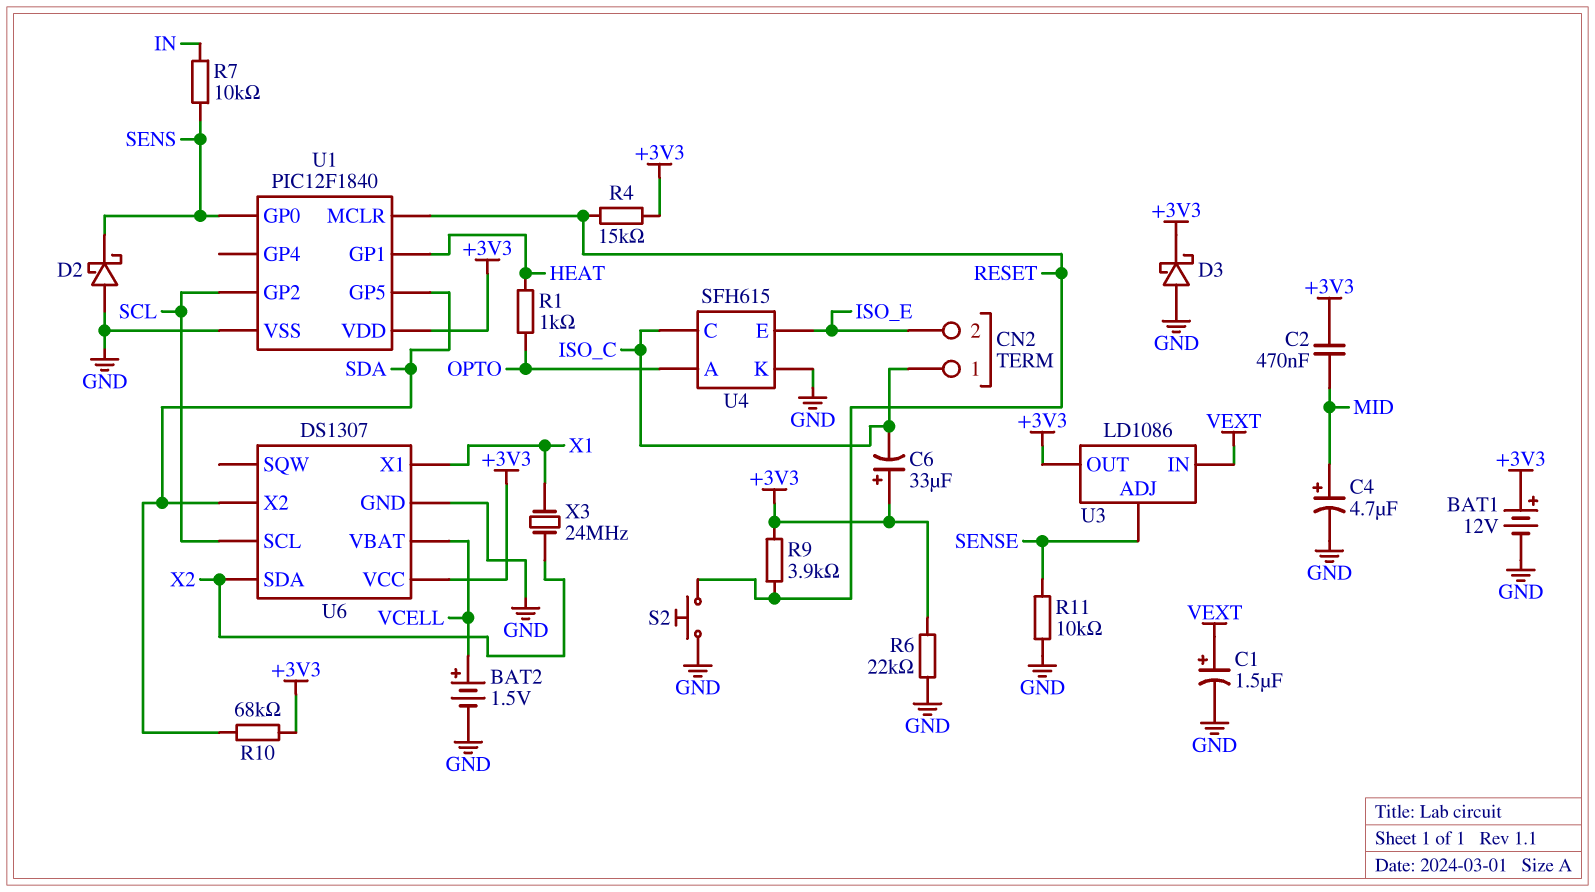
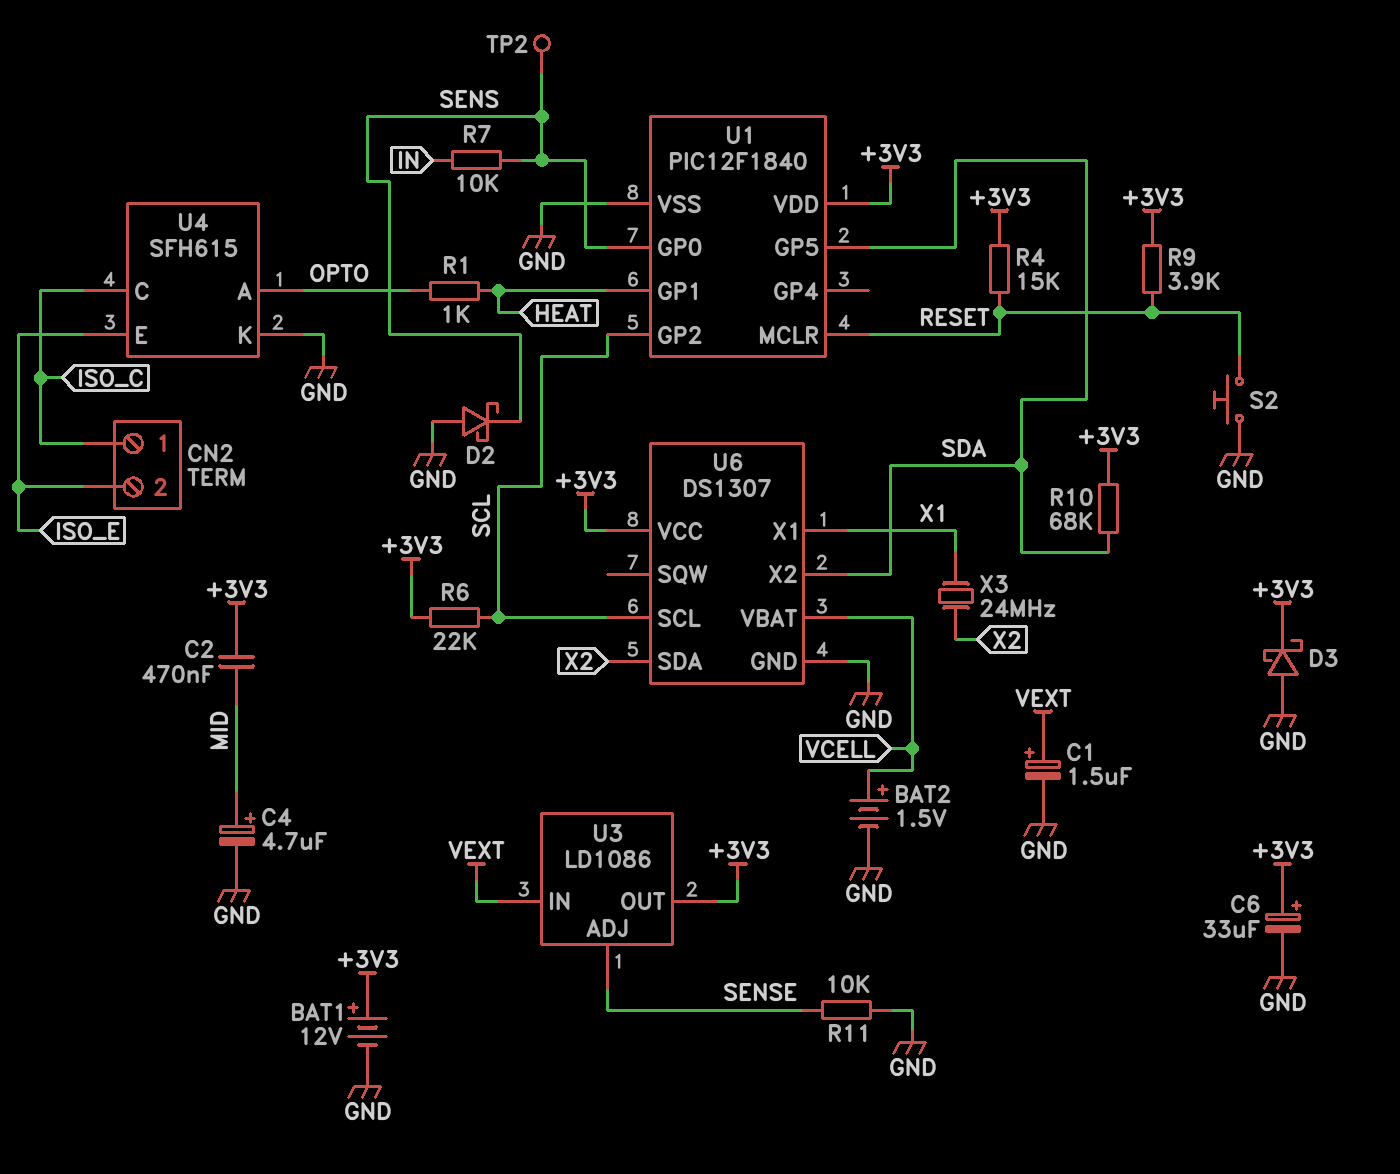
C6: 33uF (plus +3V3, minus ISO_C) -> 33uF (plus +3V3, minus GND)
R6: 22k (+3V3, GND) -> 22k (+3V3, SCL)
TP2: none -> test point (SENS)

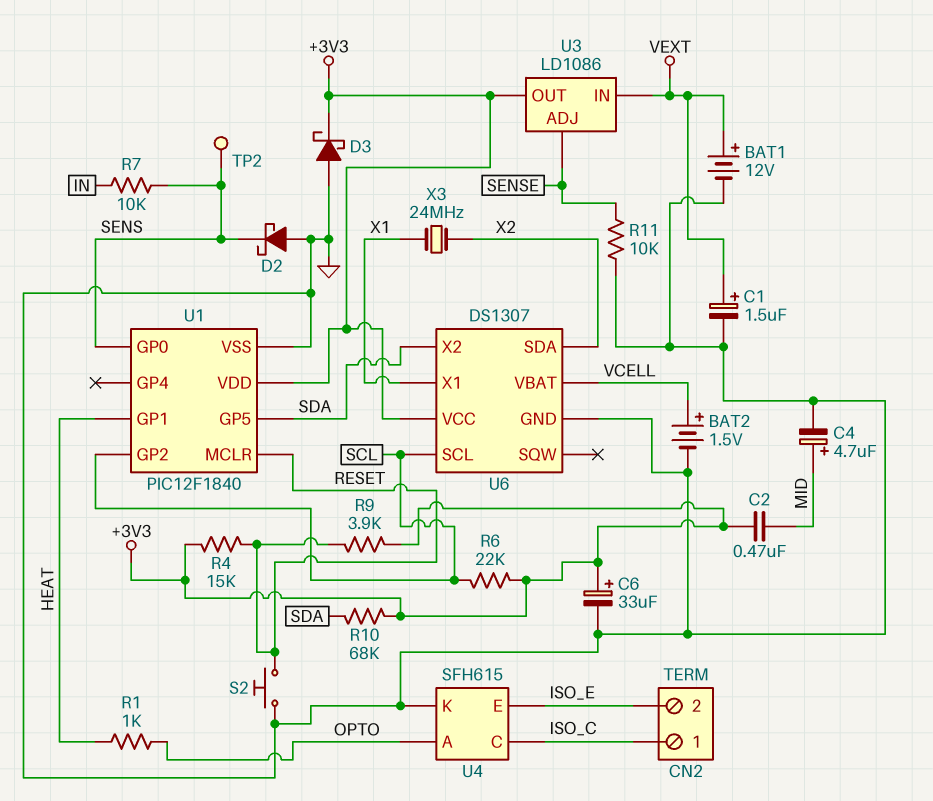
BAT1: 12V (plus +3V3, minus GND) -> 12V (plus VEXT, minus GND)

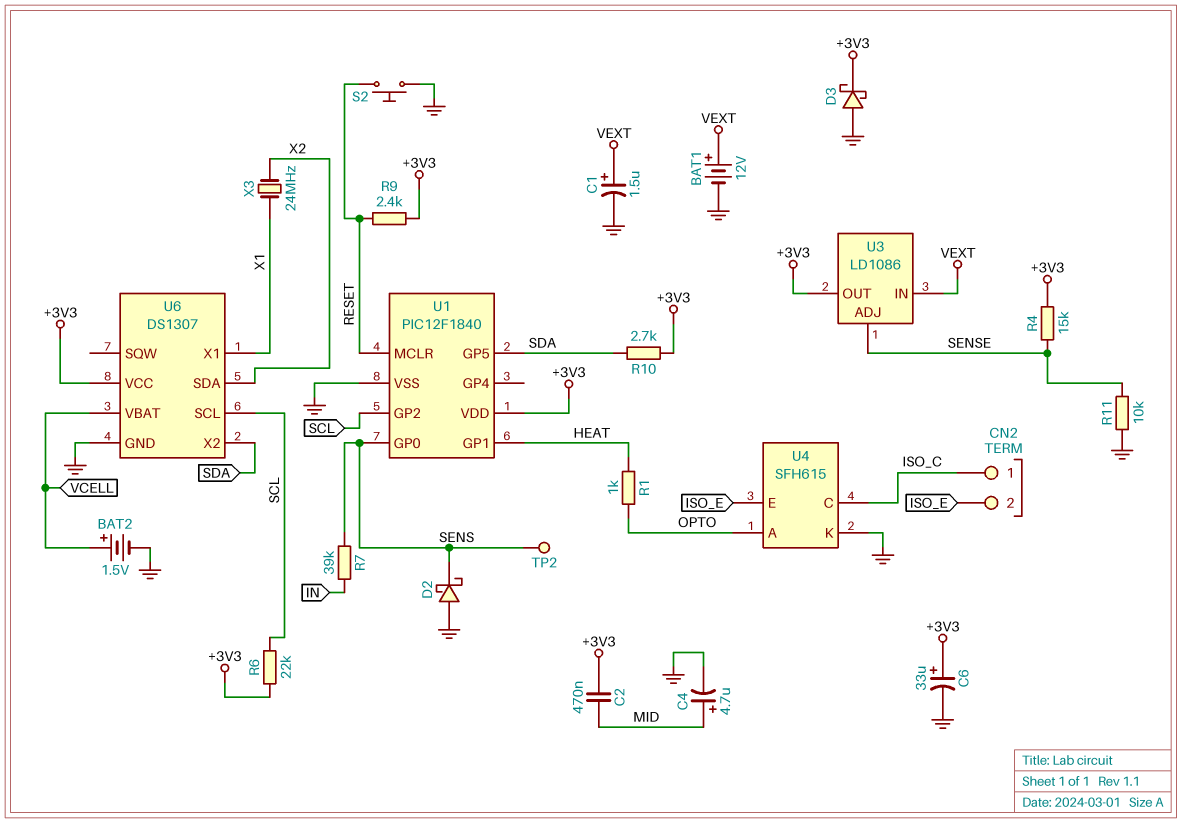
R4: 15k (+3V3, RESET) -> 15k (+3V3, SENSE)
R7: 10k (IN, SENS) -> 39k (IN, SENS)
R9: 3.9k (+3V3, RESET) -> 2.4k (+3V3, RESET)
R10: 68k (+3V3, SDA) -> 2.7k (+3V3, SDA)

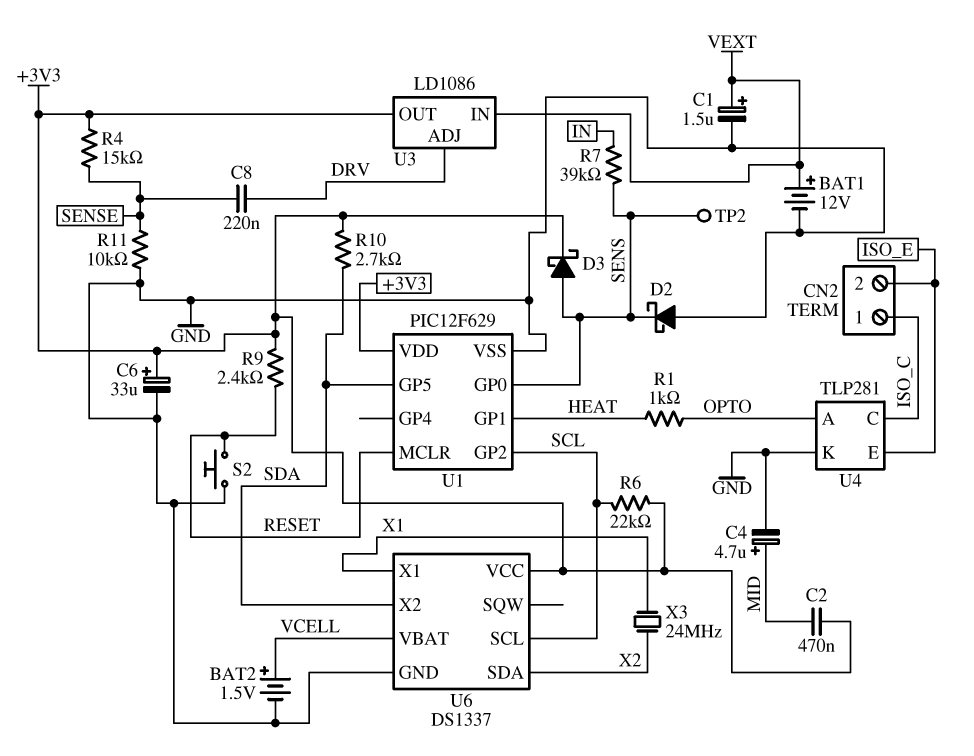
C8: none -> 220nF (DRV, SENSE)
D3: schottky (A GND, K +3V3) -> schottky (A SENS, K +3V3)
U1: PIC12F1840 -> PIC12F629
U3 pin ADJ: SENSE -> DRV
U4: SFH615 -> TLP281
U6: DS1307 -> DS1337

